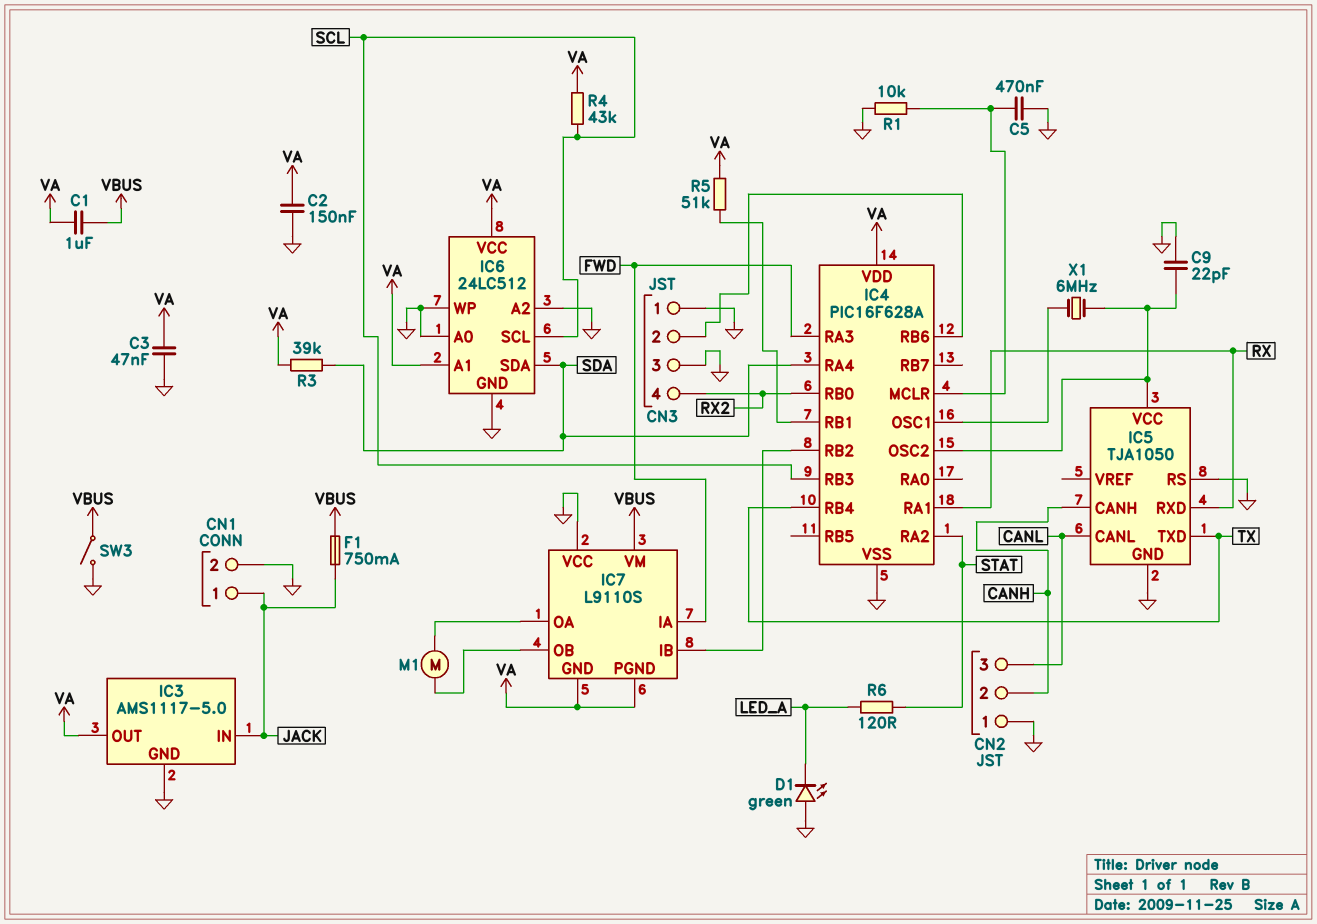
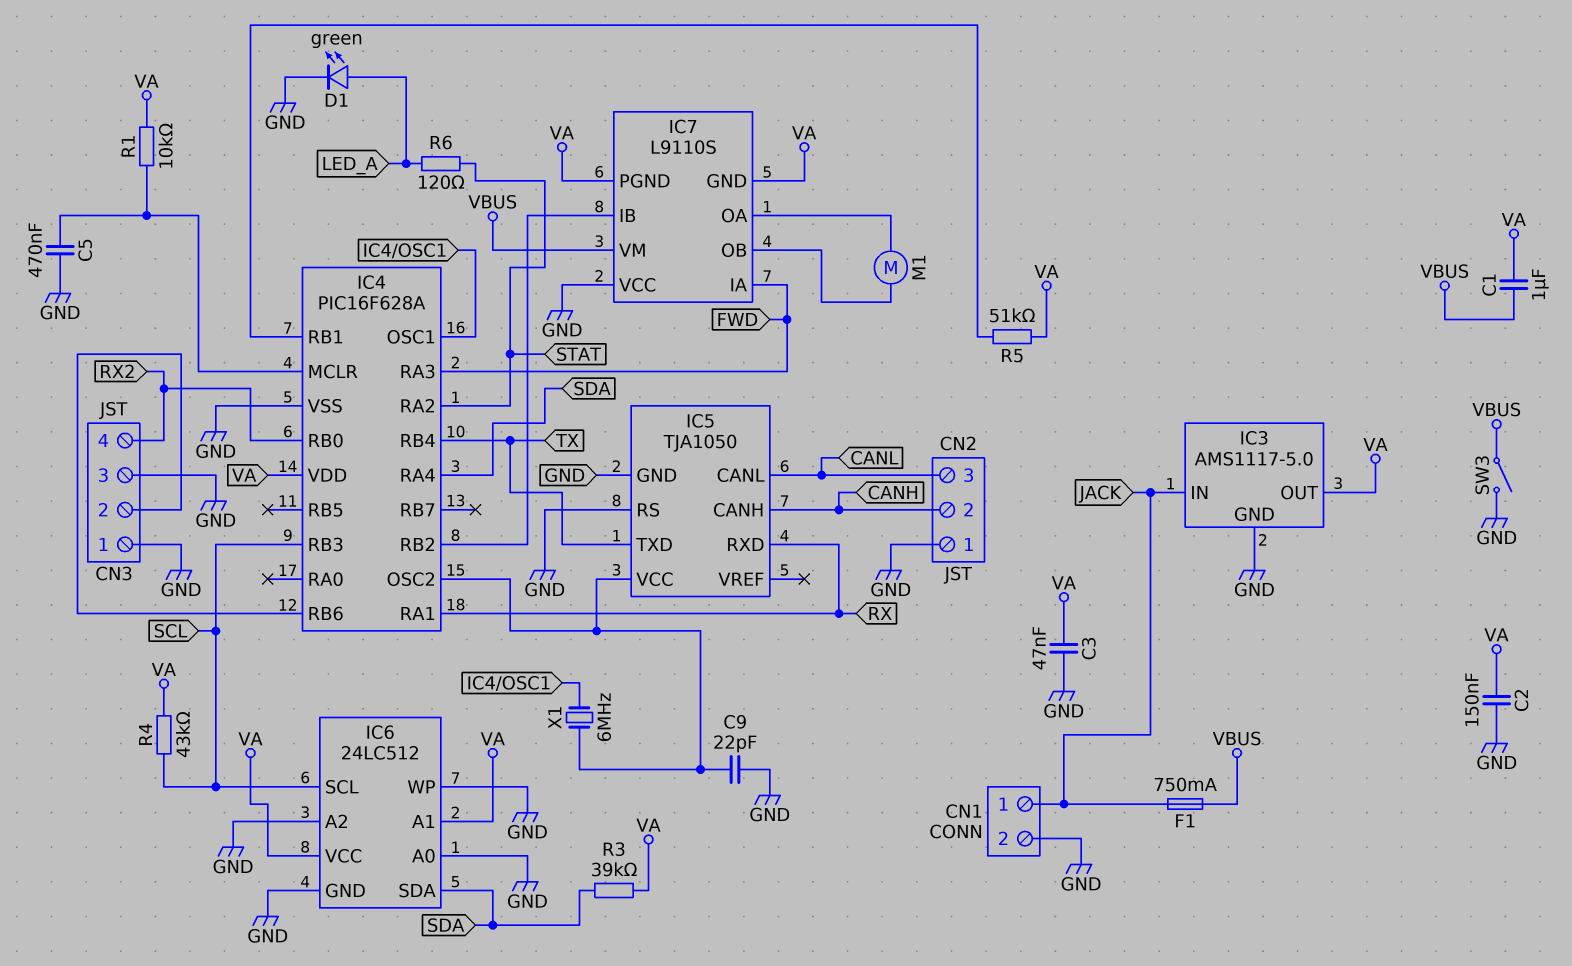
D1: LED green (A GND, K LED_A) -> LED green (A LED_A, K GND)
R1: 10k (GND, IC4/MCLR) -> 10k (IC4/MCLR, VA)

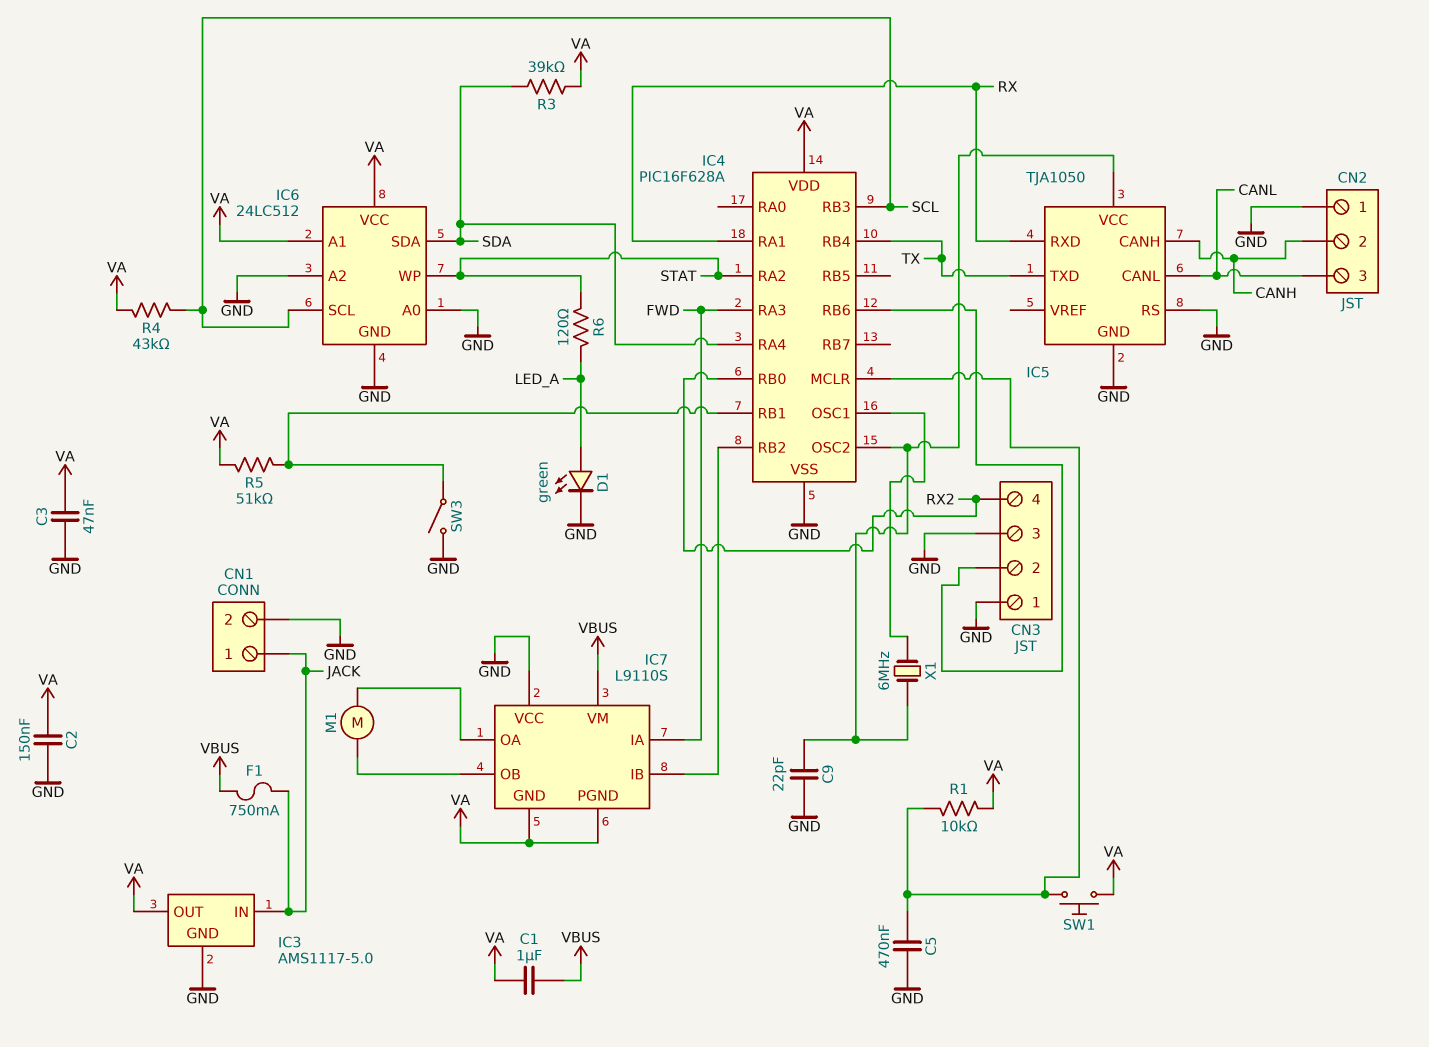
IC6 pin WP: GND -> STAT
SW1: none -> button (IC4/MCLR, VA)
SW3: switch (GND, VBUS) -> switch (GND, IC4/RB1)

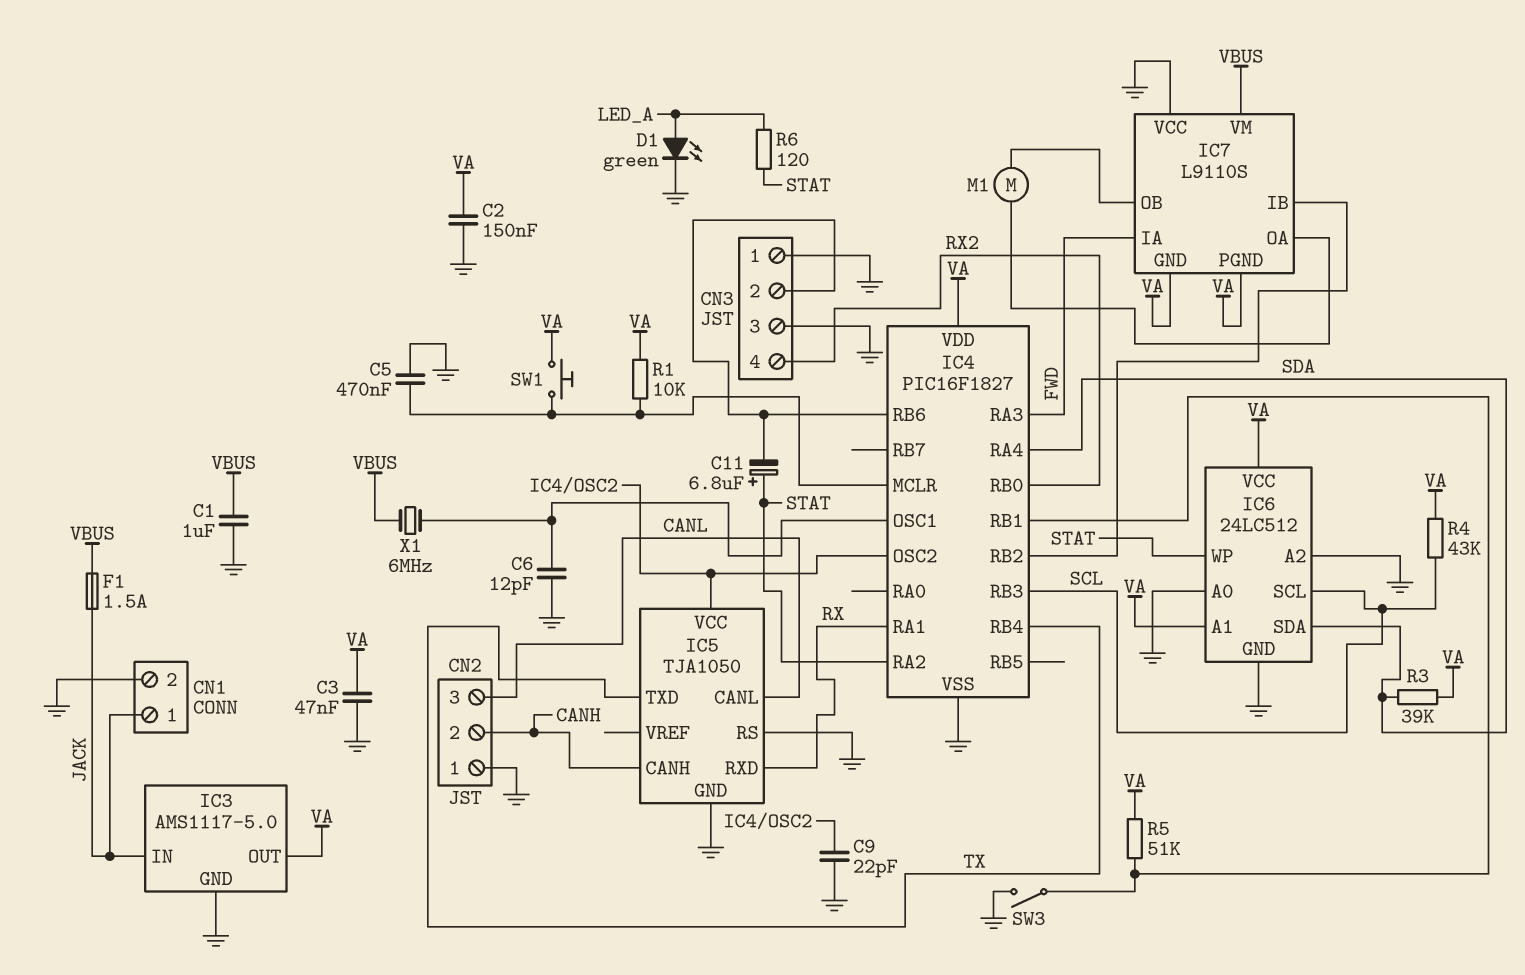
C1: 1uF (VA, VBUS) -> 1uF (GND, VBUS)
C6: none -> 12pF (GND, IC4/OSC1)
C11: none -> 6.8uF (plus STAT, minus CN3/2)
F1: 750mA (JACK, VBUS) -> 1.5A (JACK, VBUS)
IC4: PIC16F628A -> PIC16F1827
X1: 6MHz (IC4/OSC1, IC4/OSC2) -> 6MHz (IC4/OSC1, VBUS)

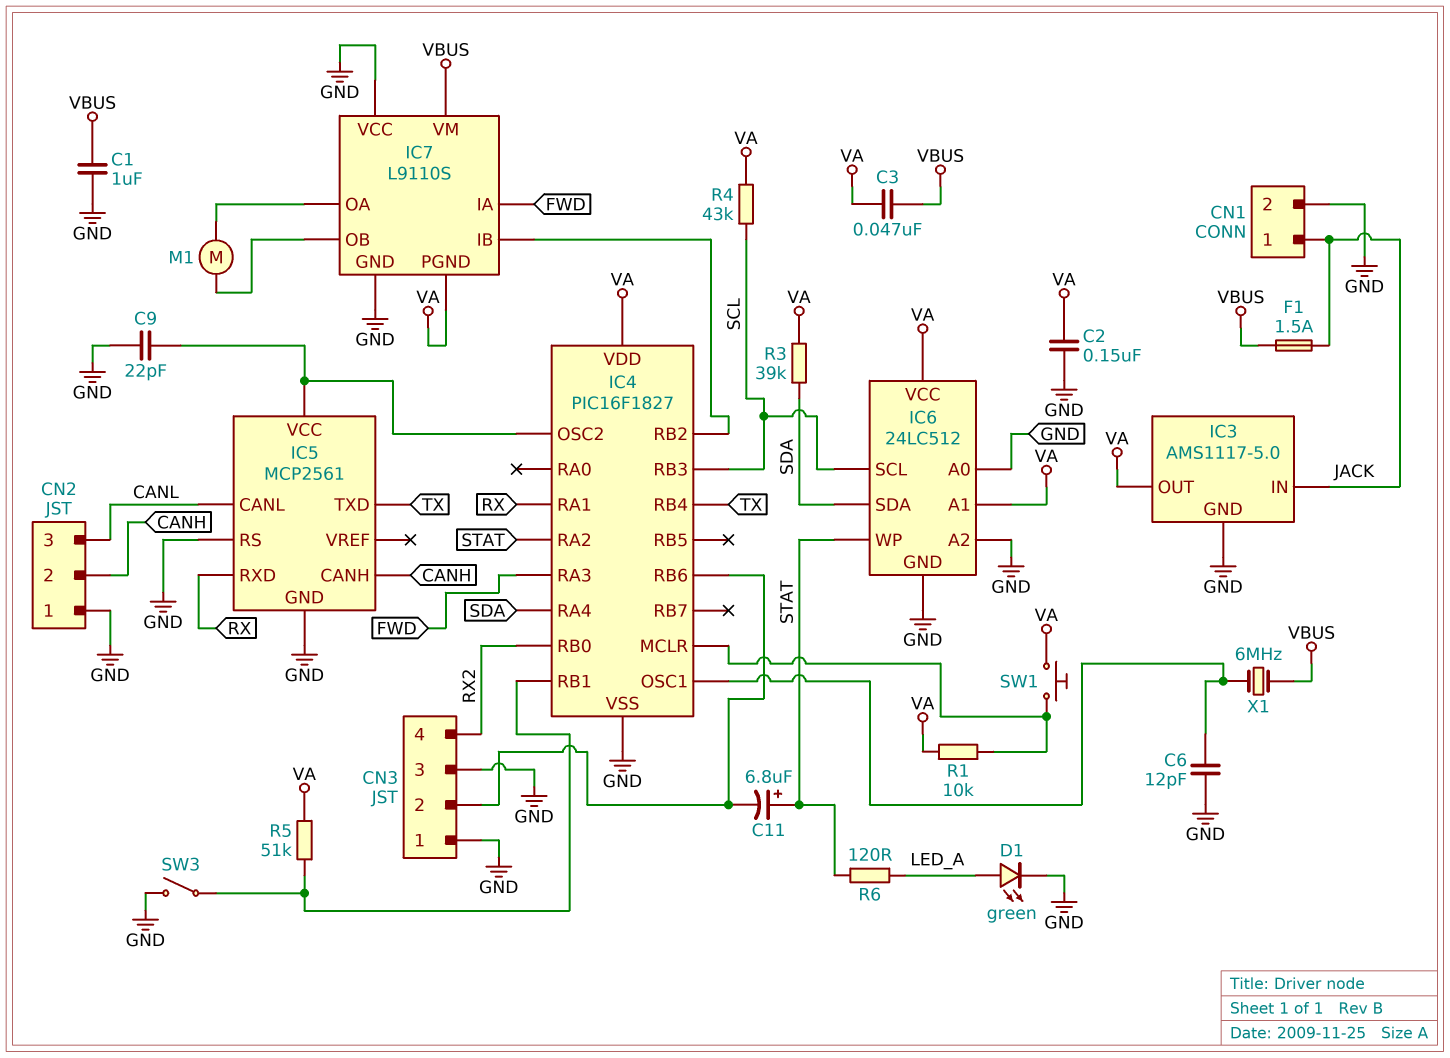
C3: 47nF (GND, VA) -> 47nF (VA, VBUS)
C5: 470nF (GND, IC4/MCLR) -> none
IC5: TJA1050 -> MCP2561
IC7 pin GND: VA -> GND

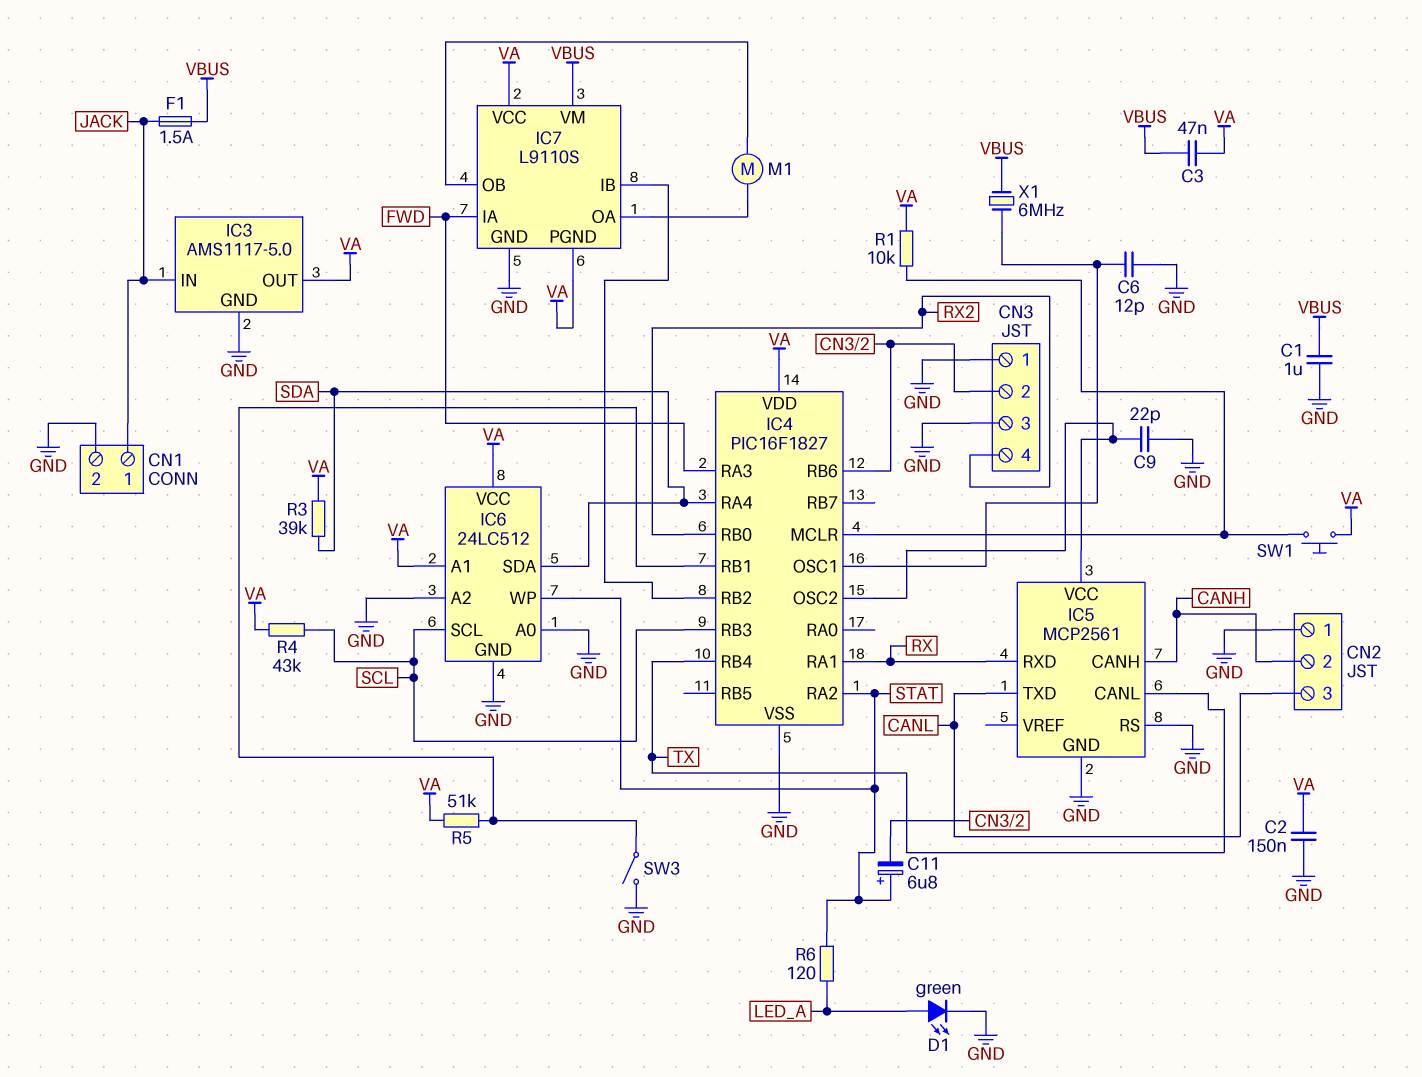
IC5 pin CANL: CANL -> TX
IC5 pin TXD: TX -> CANL
IC7 pin VCC: GND -> VA

